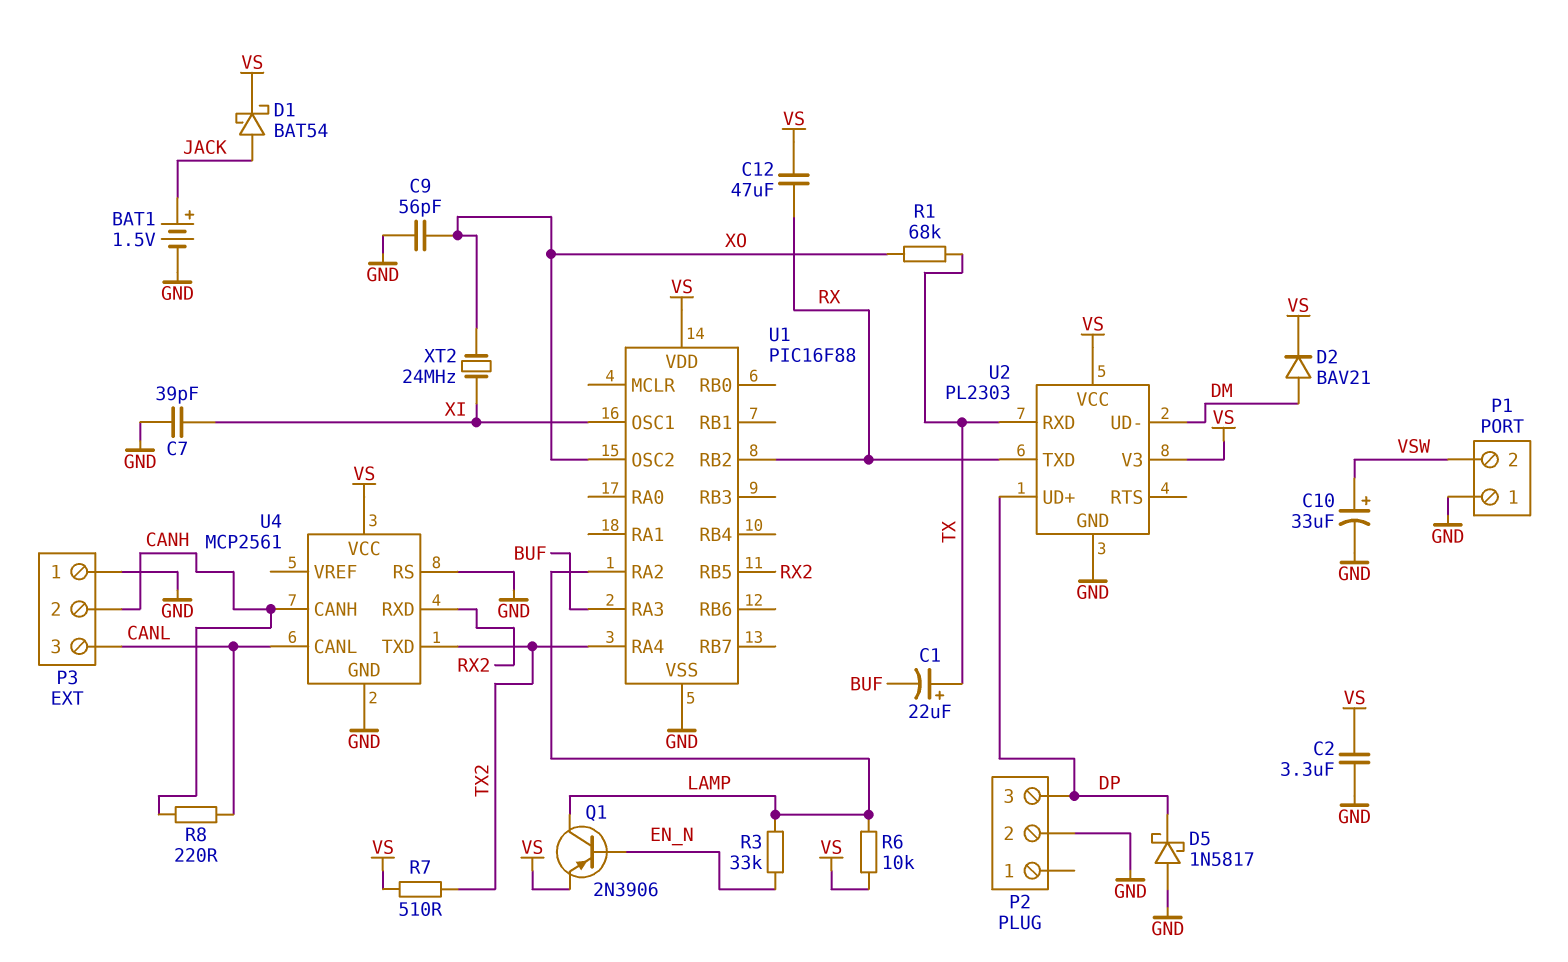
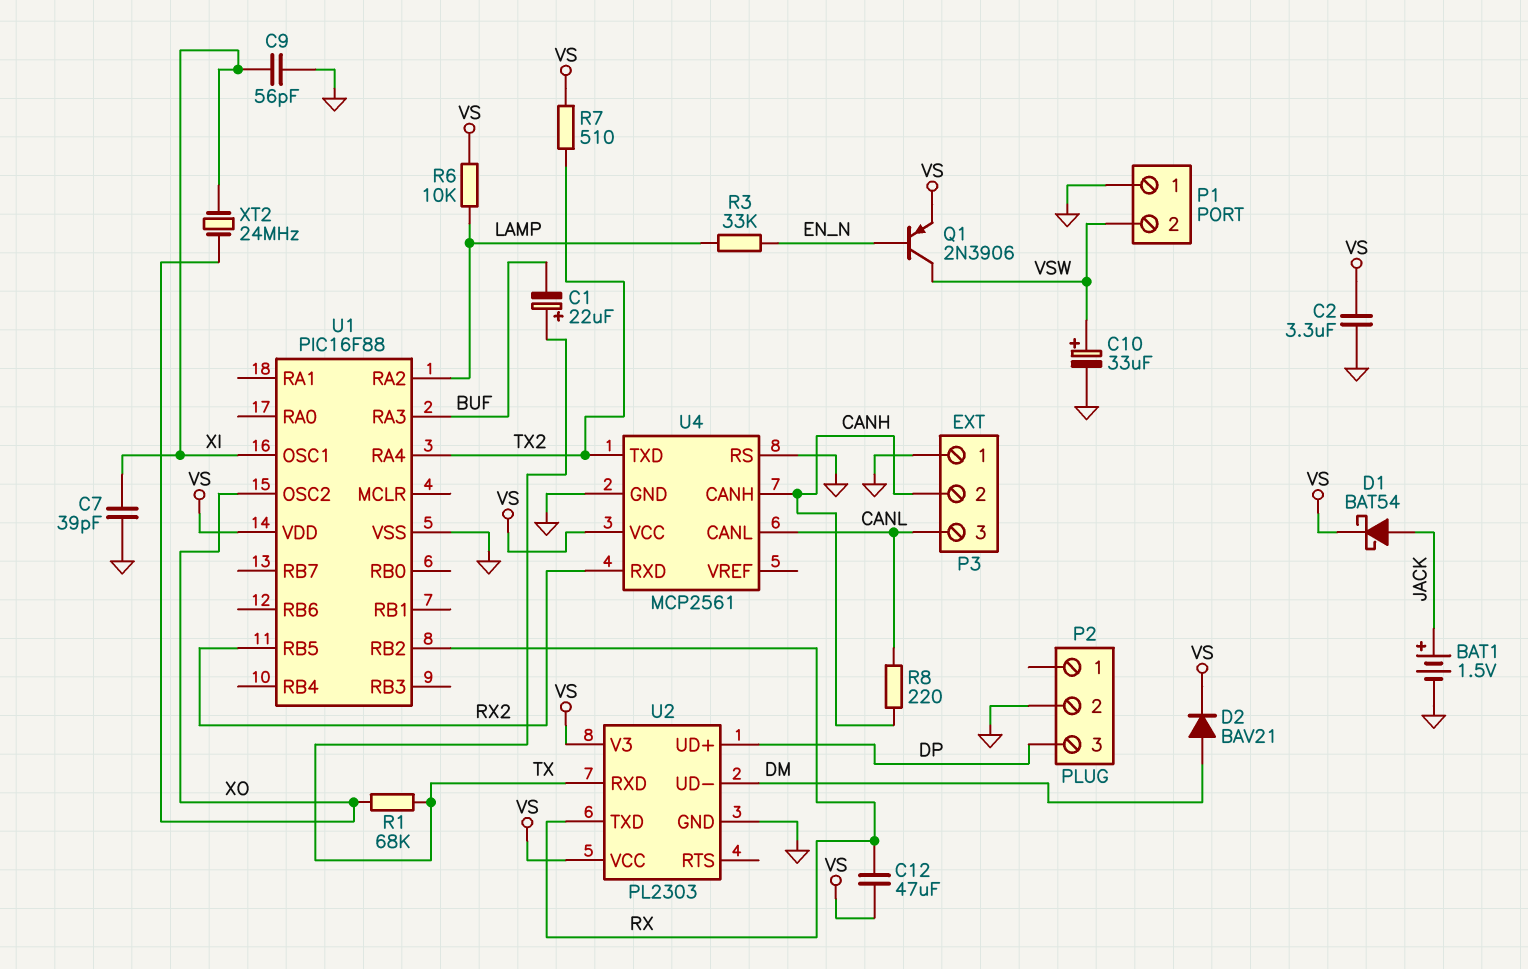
C9: 56pF (GND, XO) -> 56pF (GND, XI)
D5: schottky 1N5817 (A GND, K DP) -> none
Q1: PNP 2N3906 (B EN_N, C LAMP, E VS) -> PNP 2N3906 (B EN_N, C VSW, E VS)

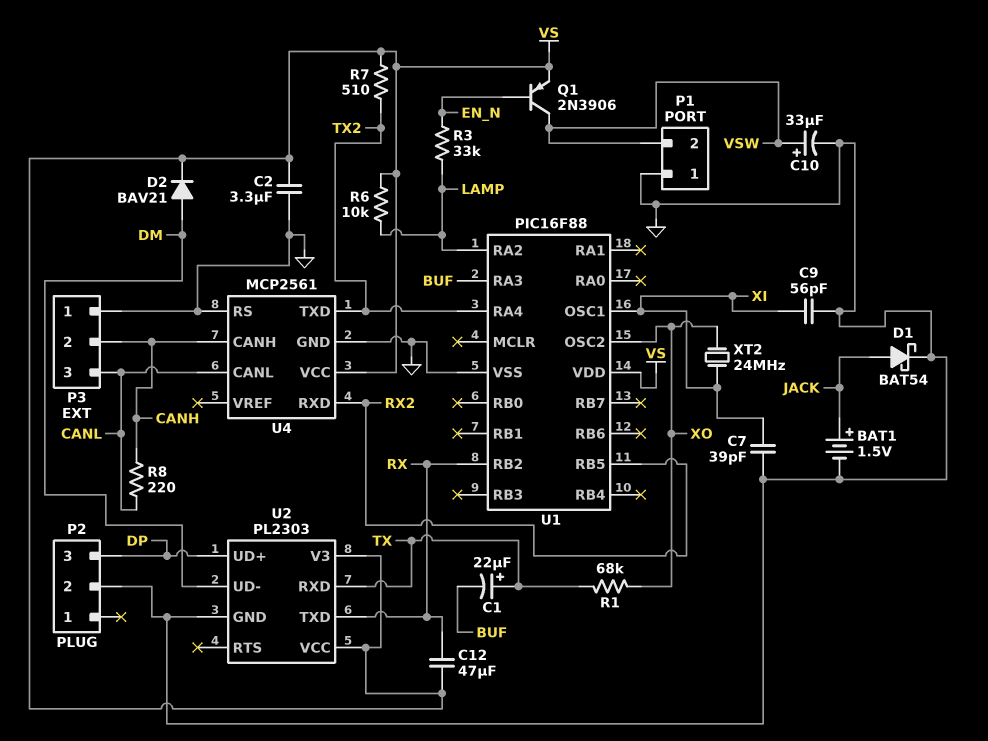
D1: schottky BAT54 (A JACK, K VS) -> schottky BAT54 (A JACK, K GND)

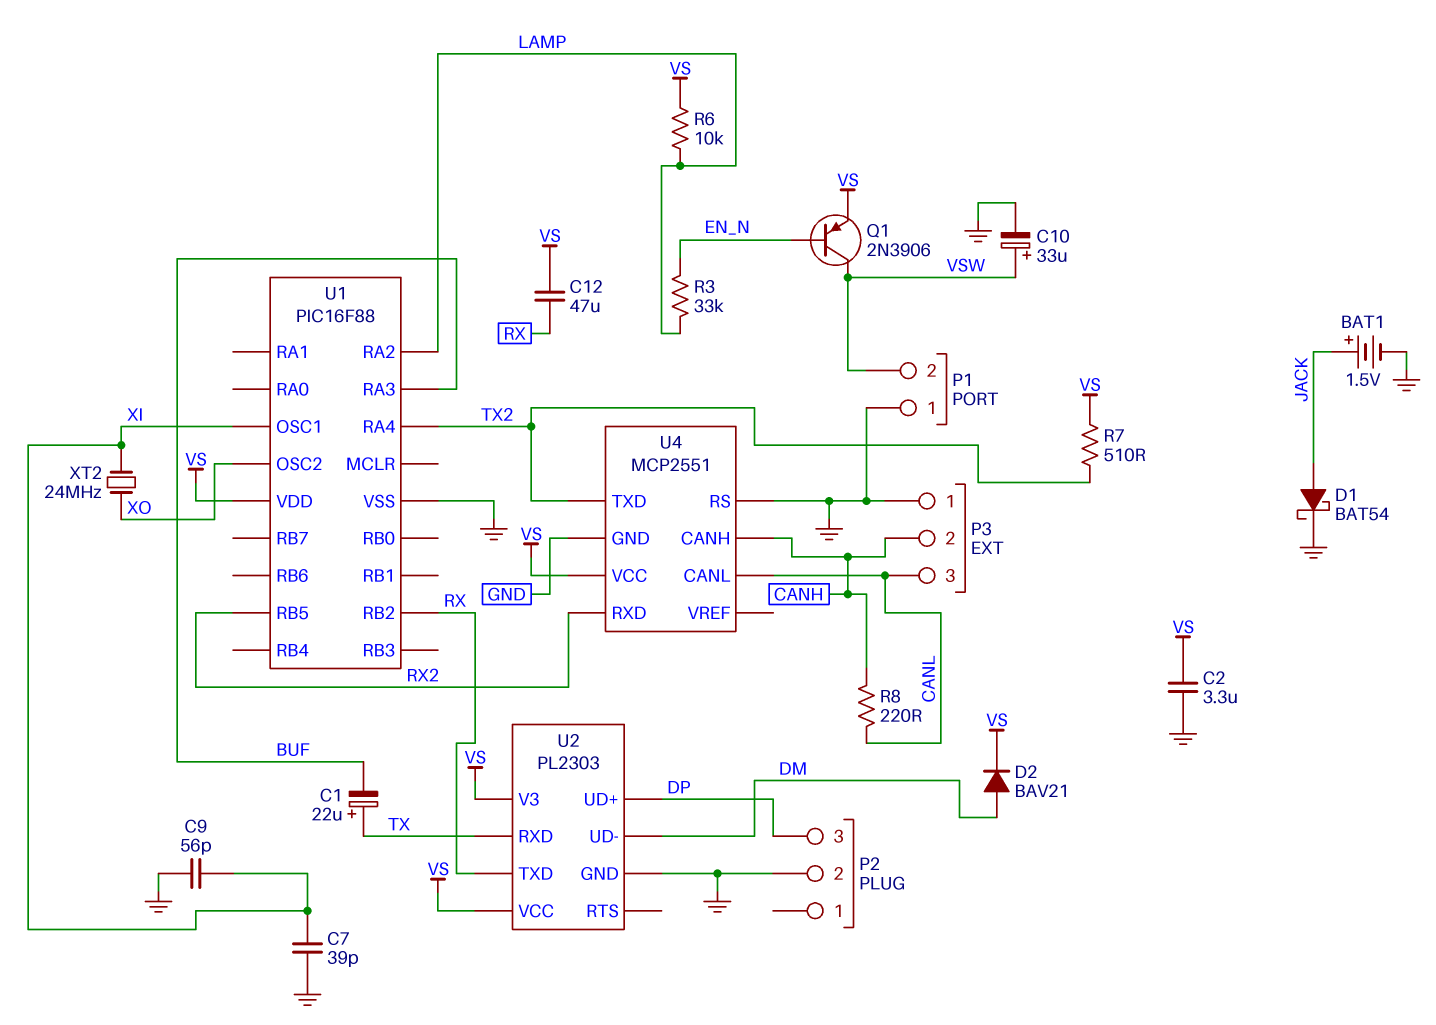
R1: 68k (TX, XO) -> none
U4: MCP2561 -> MCP2551

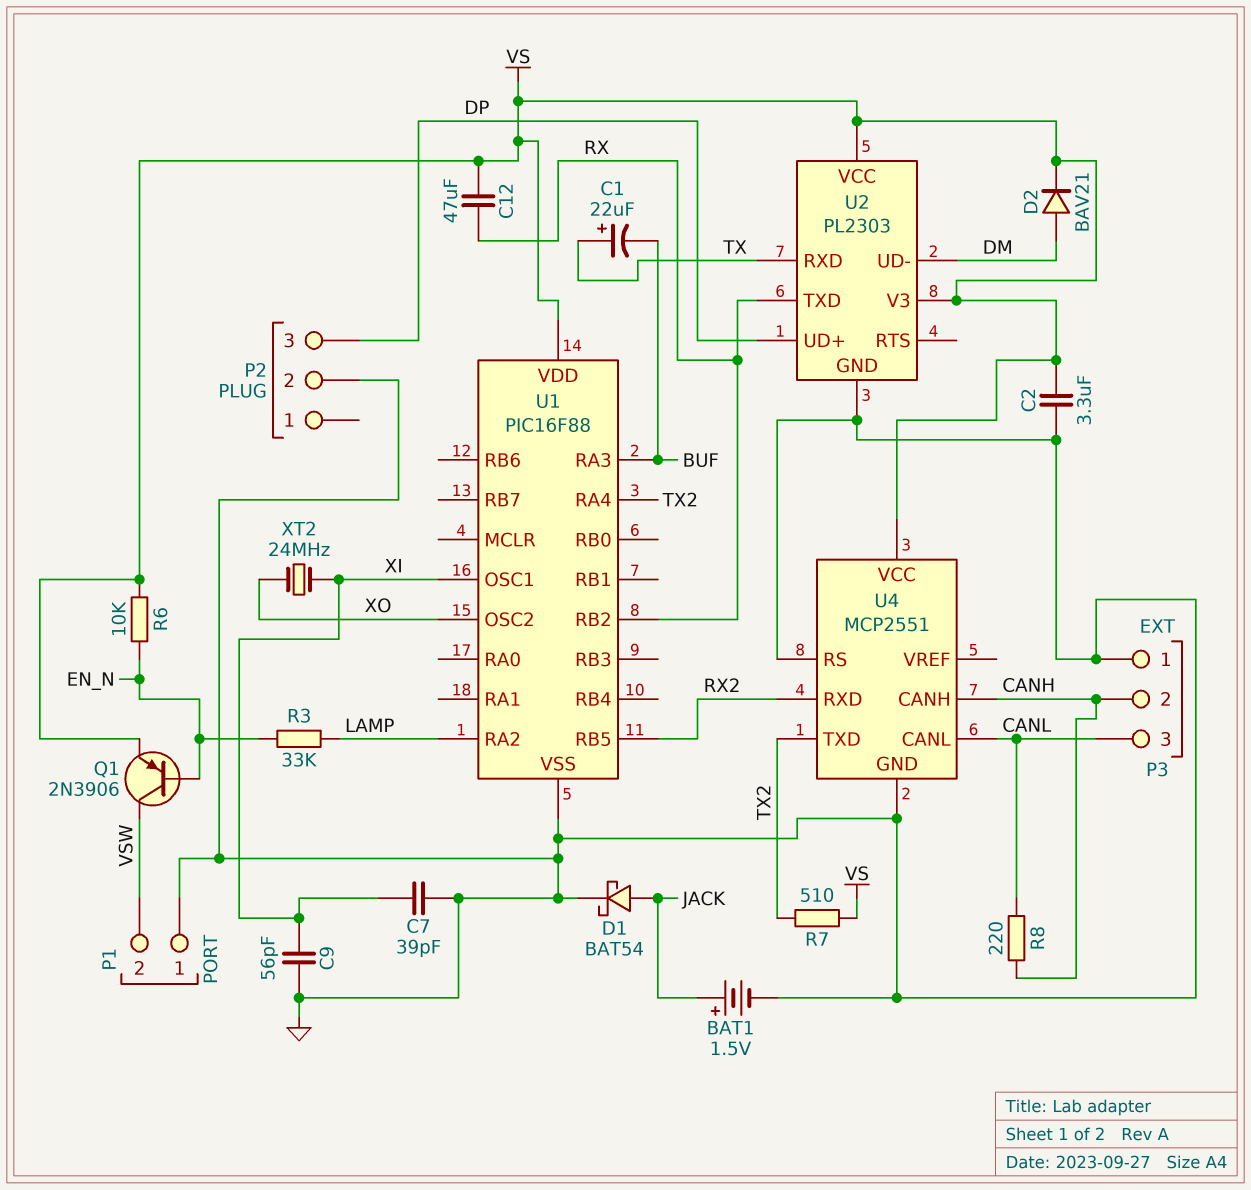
C10: 33uF (plus VSW, minus GND) -> none
R6: 10k (LAMP, VS) -> 10k (EN_N, VS)

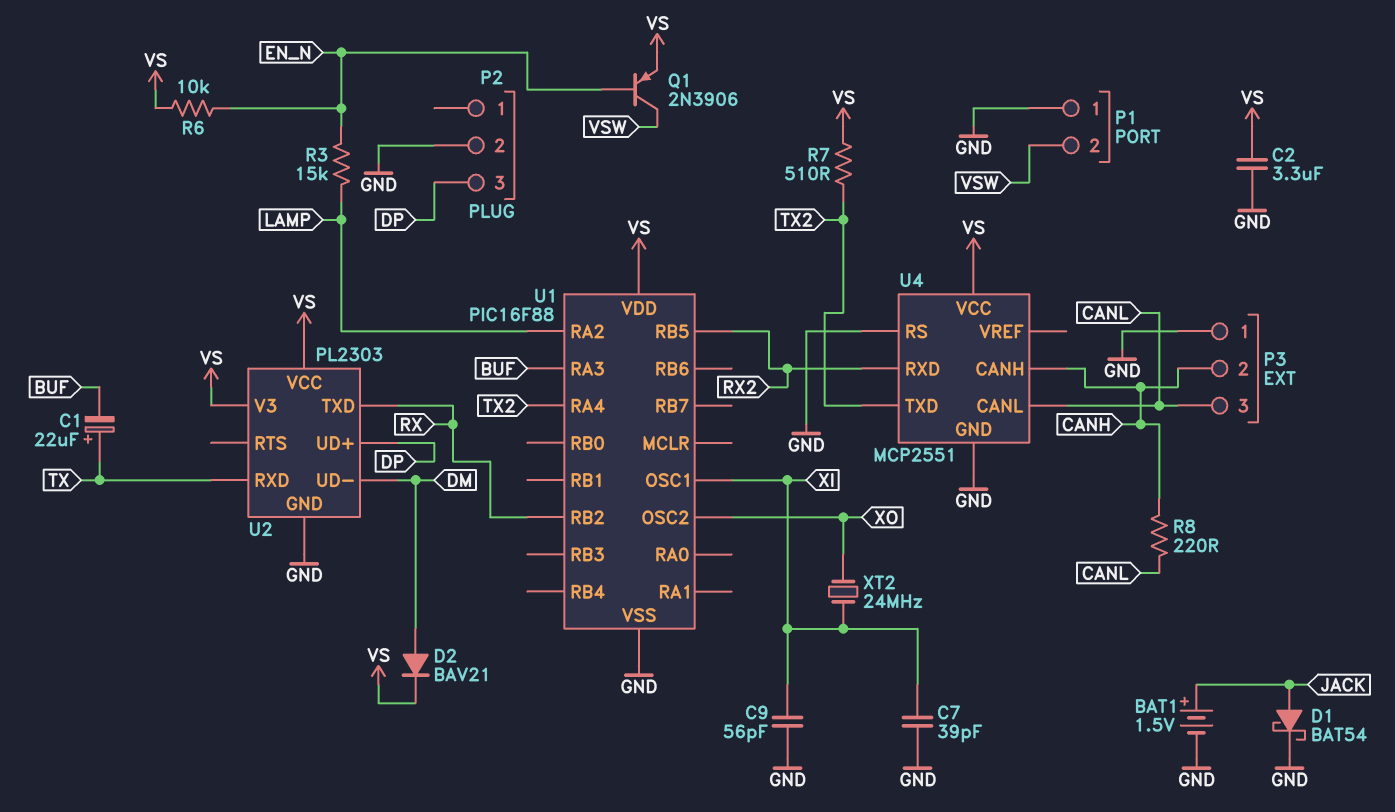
C12: 47uF (RX, VS) -> none
R3: 33k (EN_N, LAMP) -> 15k (EN_N, LAMP)

